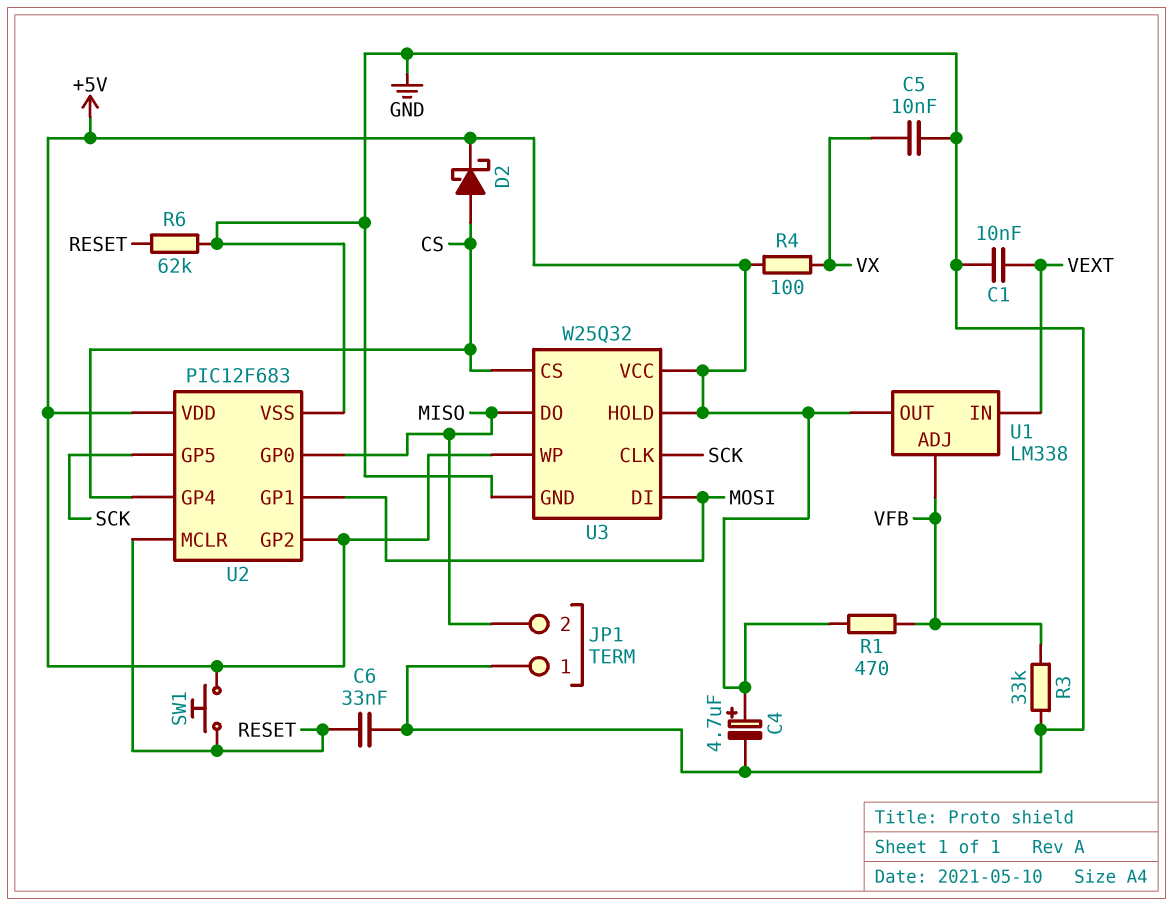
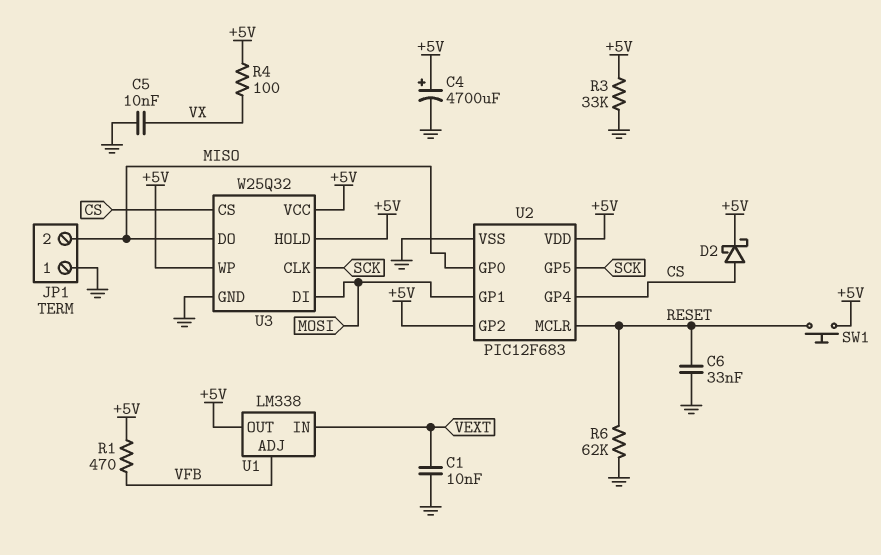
C4: 4.7uF (plus +5V, minus GND) -> 4700uF (plus +5V, minus GND)
R3: 33k (GND, VFB) -> 33k (+5V, GND)

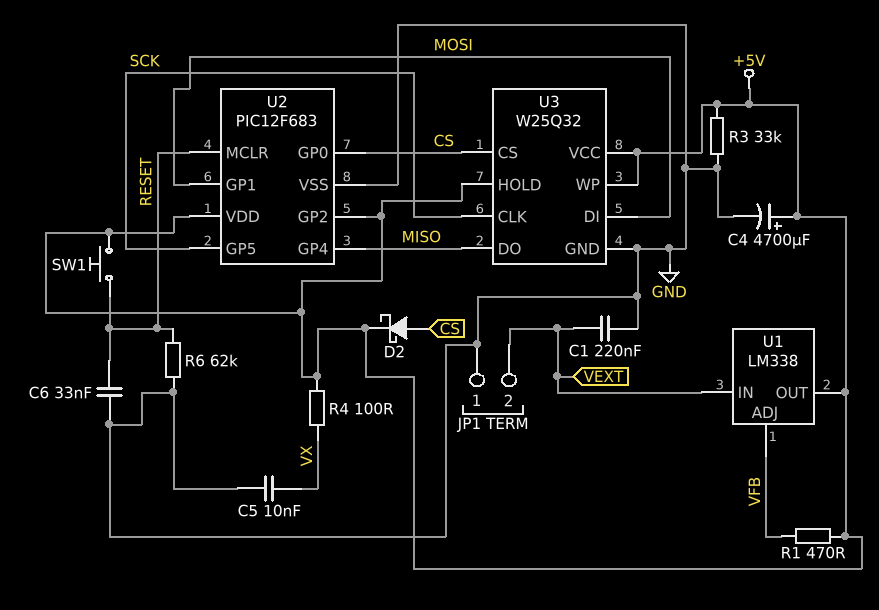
C1: 10nF (GND, VEXT) -> 220nF (GND, VEXT)
JP1 pin 2: MISO -> VEXT
U2 pin GP0: MISO -> CS
U2 pin GP4: CS -> MISO

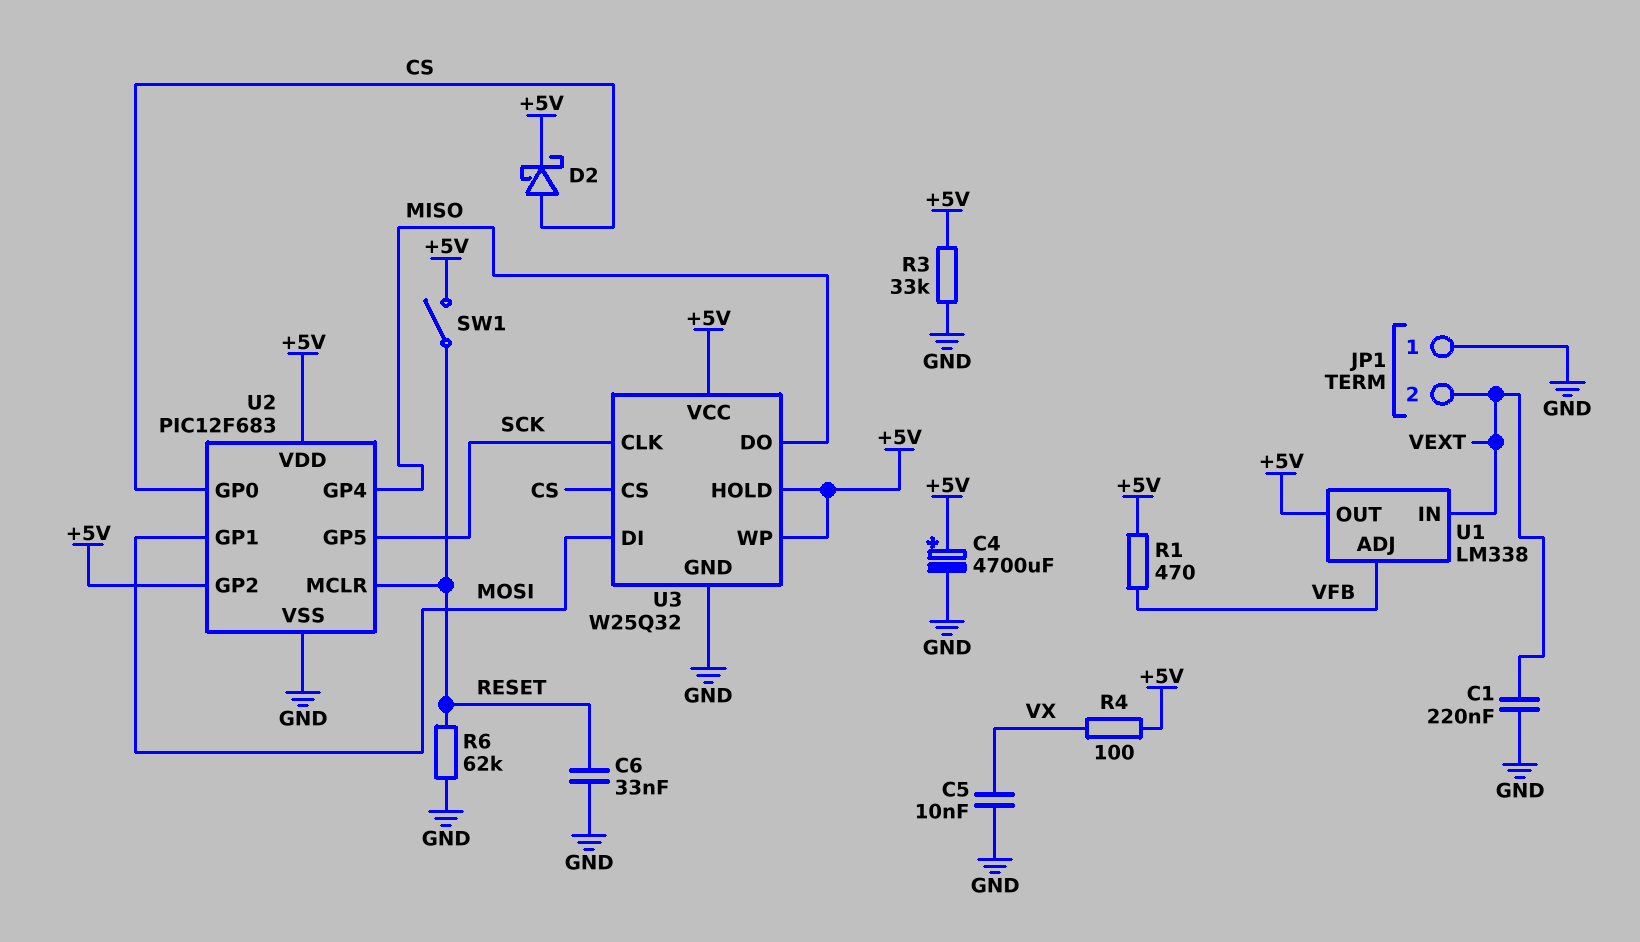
SW1: button (+5V, RESET) -> switch (+5V, RESET)

